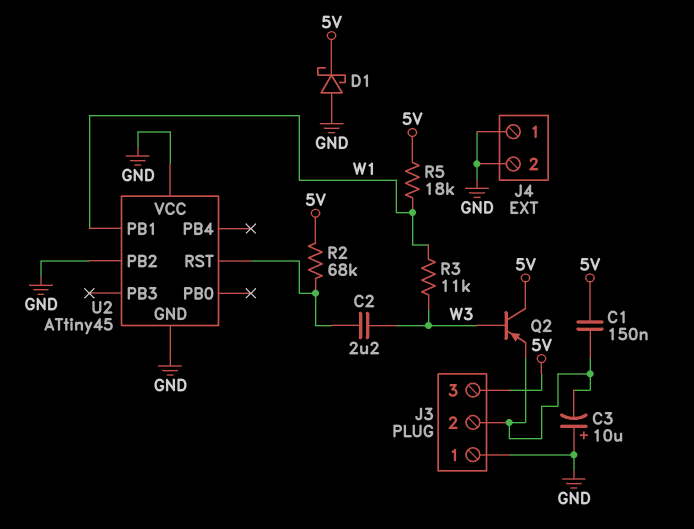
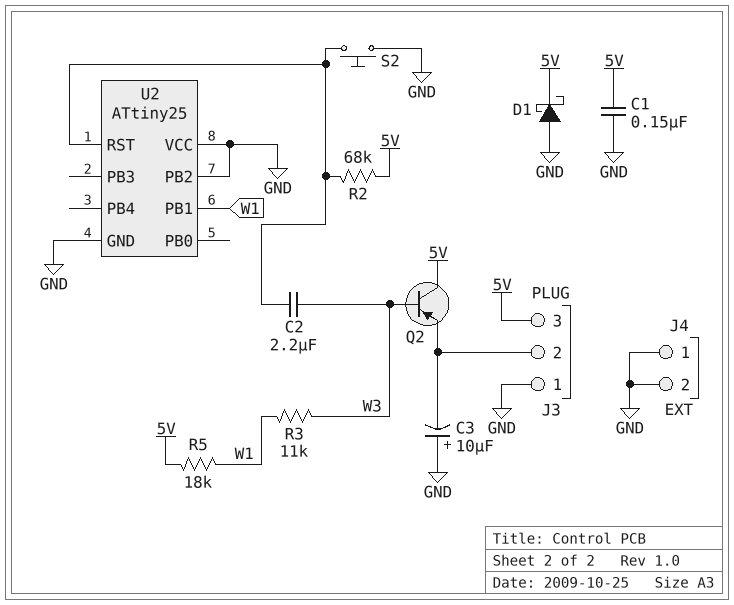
C1: 150nF (5V, J3/2) -> 150nF (5V, GND)
S2: none -> button (GND, U2/RST)
U2: ATtiny45 -> ATtiny25

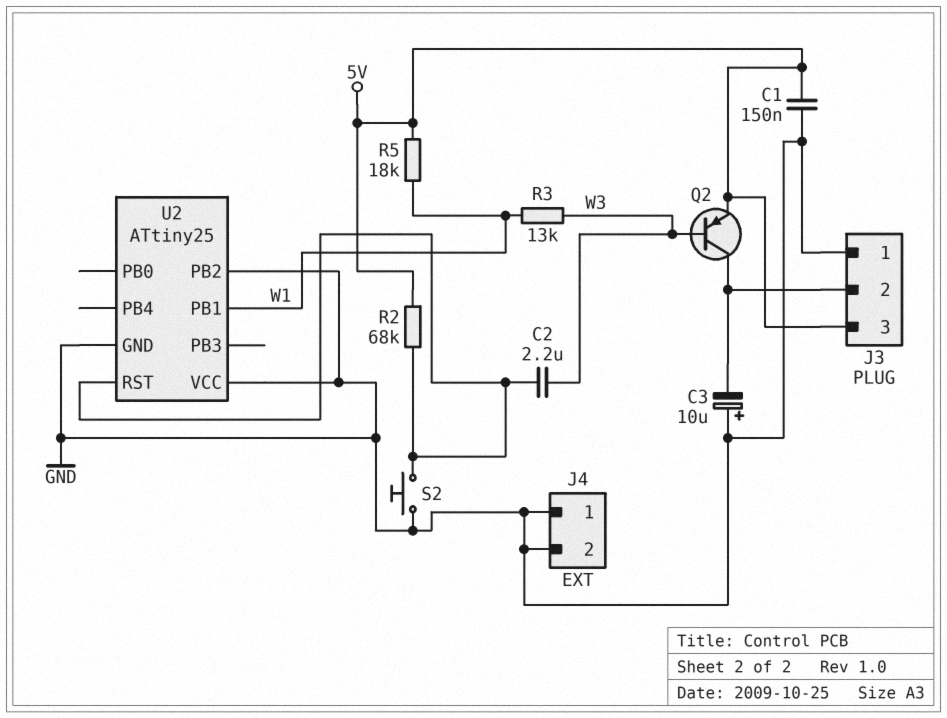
D1: schottky (A GND, K 5V) -> none
Q2: PNP (B W3, C 5V, E J3/2) -> PNP (B W3, C J3/2, E 5V)
R3: 11k (W1, W3) -> 13k (W1, W3)

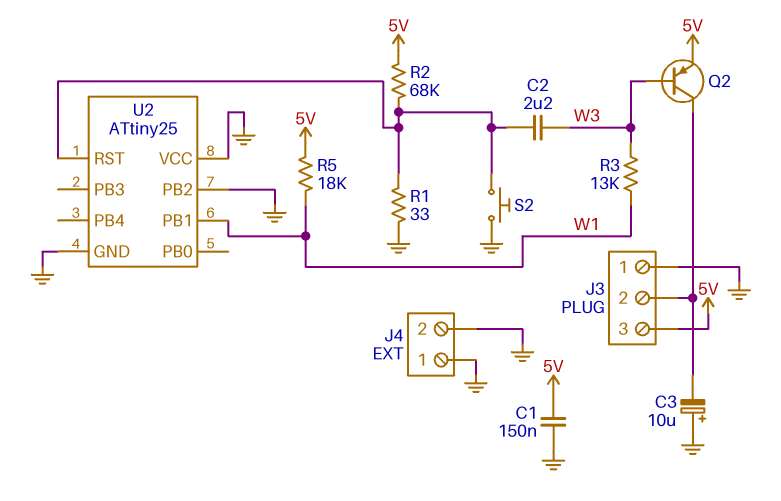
R1: none -> 33 (GND, U2/RST)

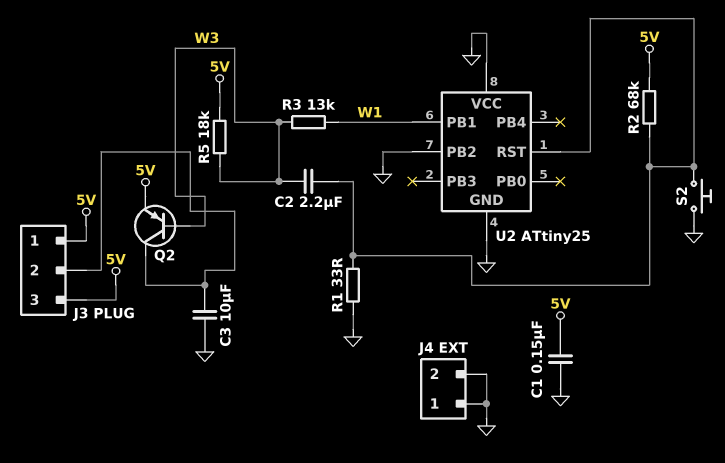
C3: 10uF (plus GND, minus J3/2) -> 10uF (GND, J3/2)
J3 pin 1: GND -> 5V
R5: 18k (5V, W1) -> 18k (5V, W3)

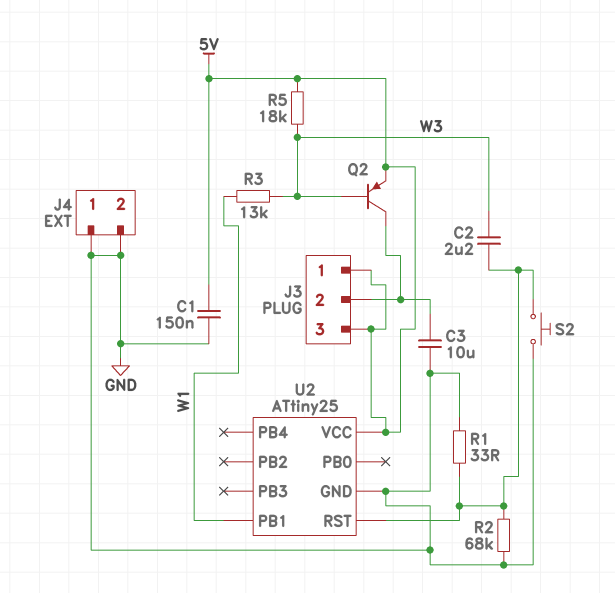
R2: 68k (5V, U2/RST) -> 68k (GND, U2/RST)
U2 pin PB2: GND -> none
U2 pin VCC: GND -> 5V

